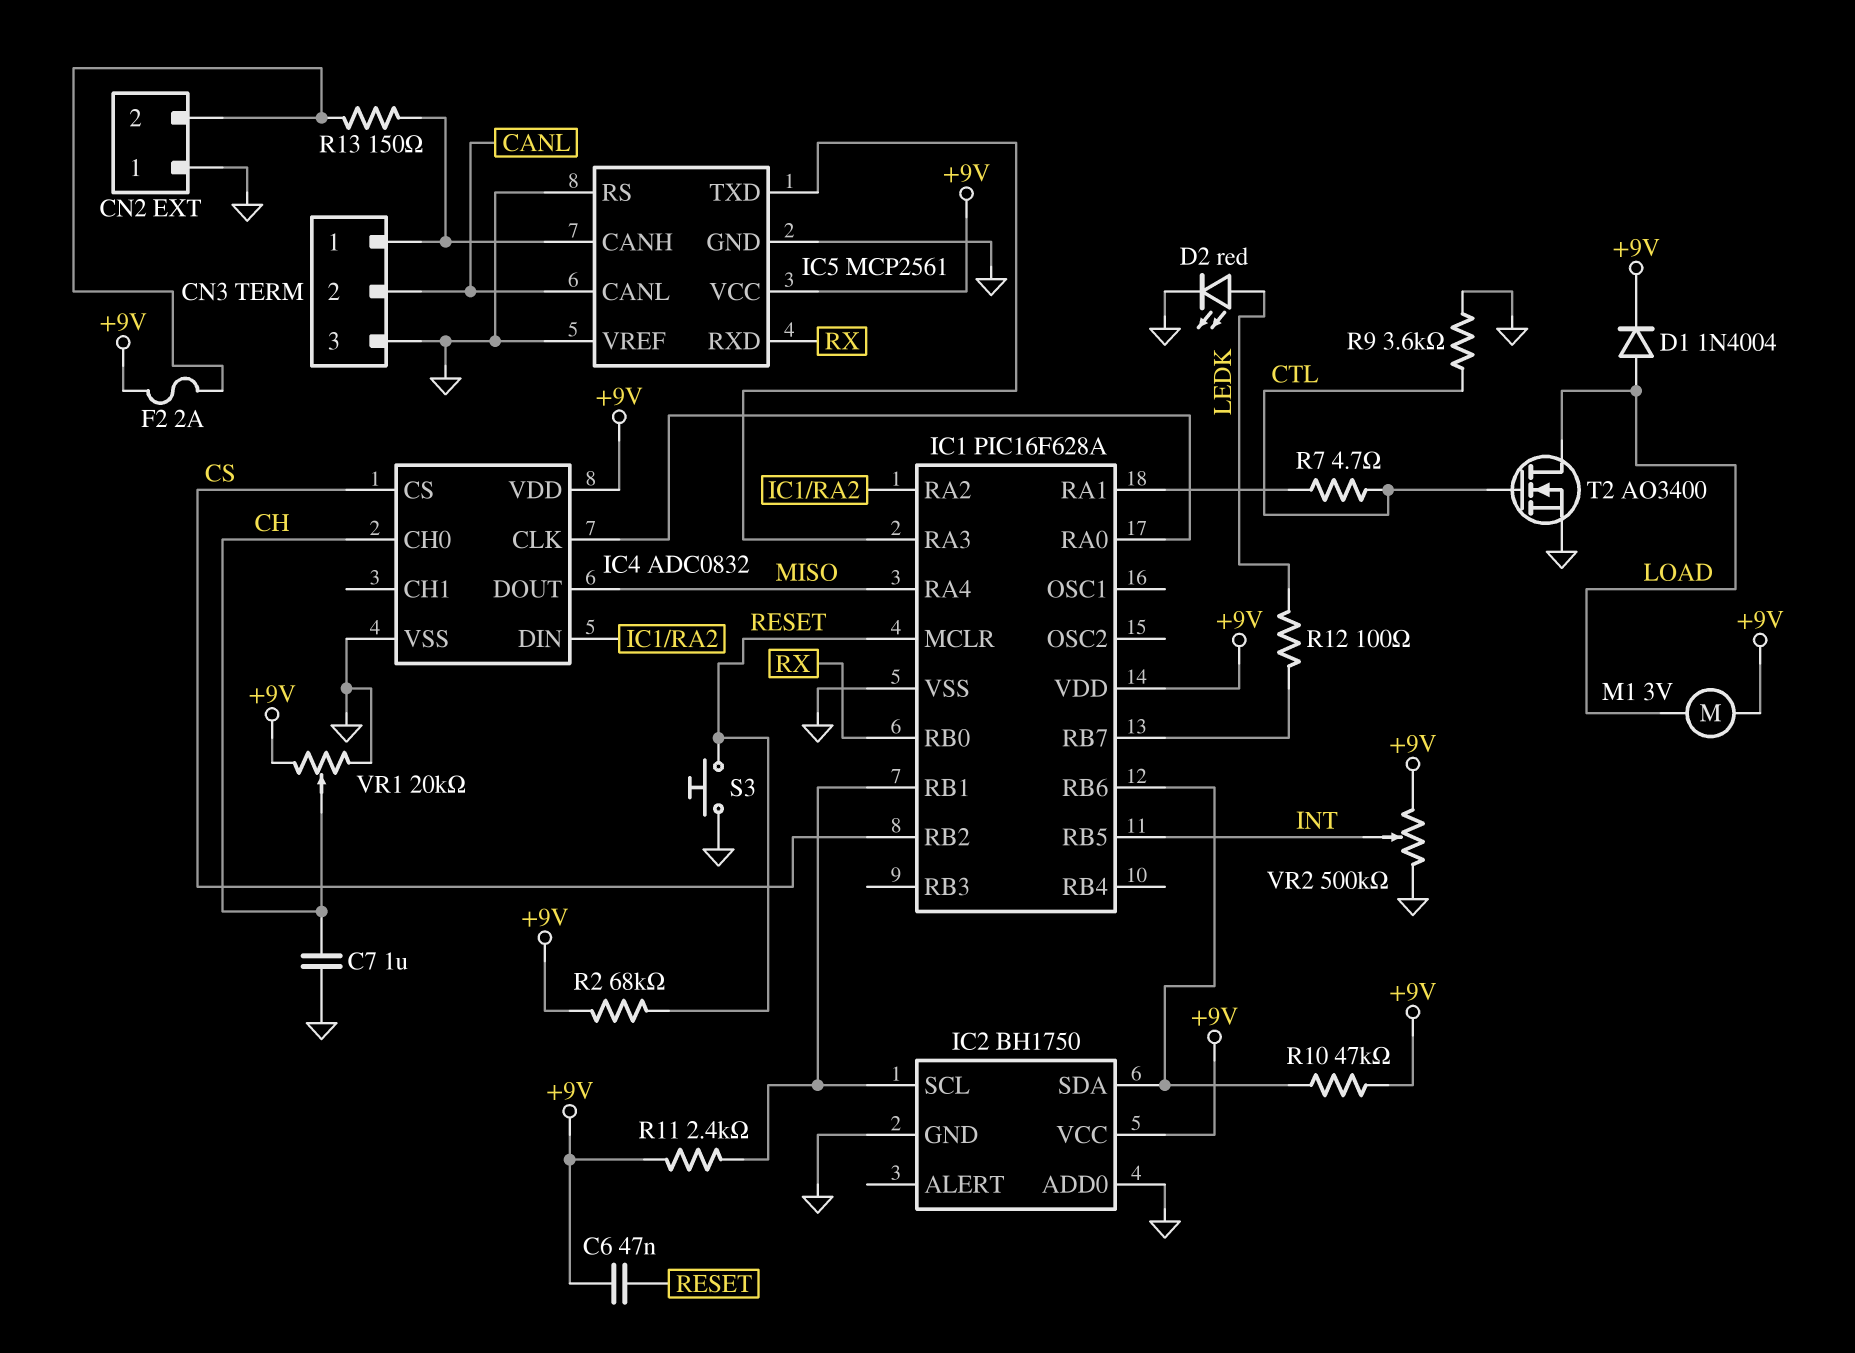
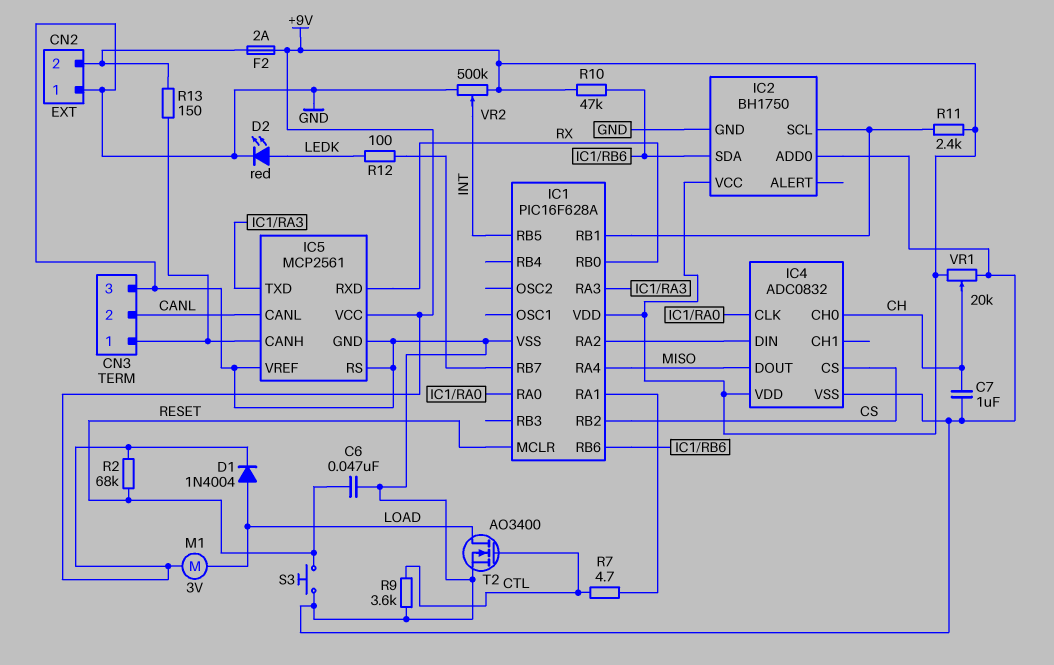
C6: 47nF (+9V, RESET) -> 47nF (GND, RESET)

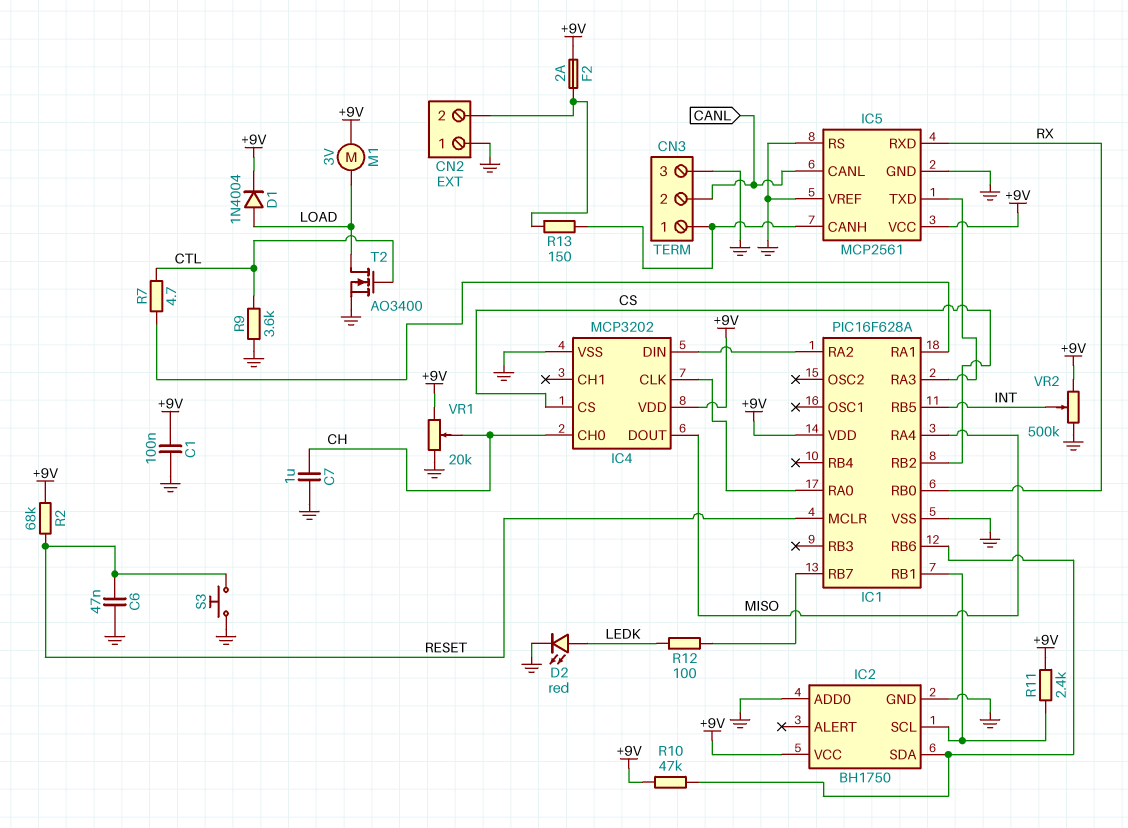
C1: none -> 100nF (+9V, GND)
IC4: ADC0832 -> MCP3202

